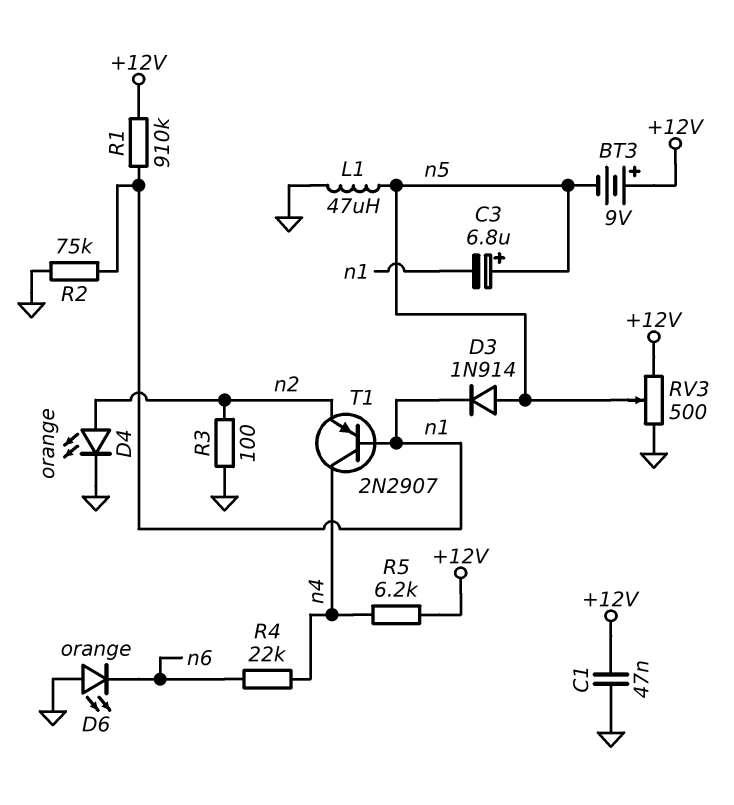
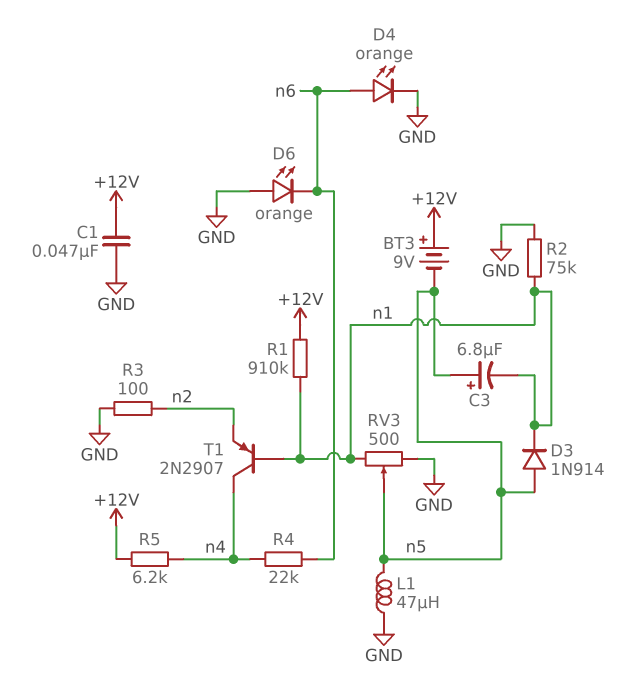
D4: LED orange (A n2, K GND) -> LED orange (A n6, K GND)
RV3: 500 (+12V, GND, wiper n5) -> 500 (GND, n1, wiper n5)

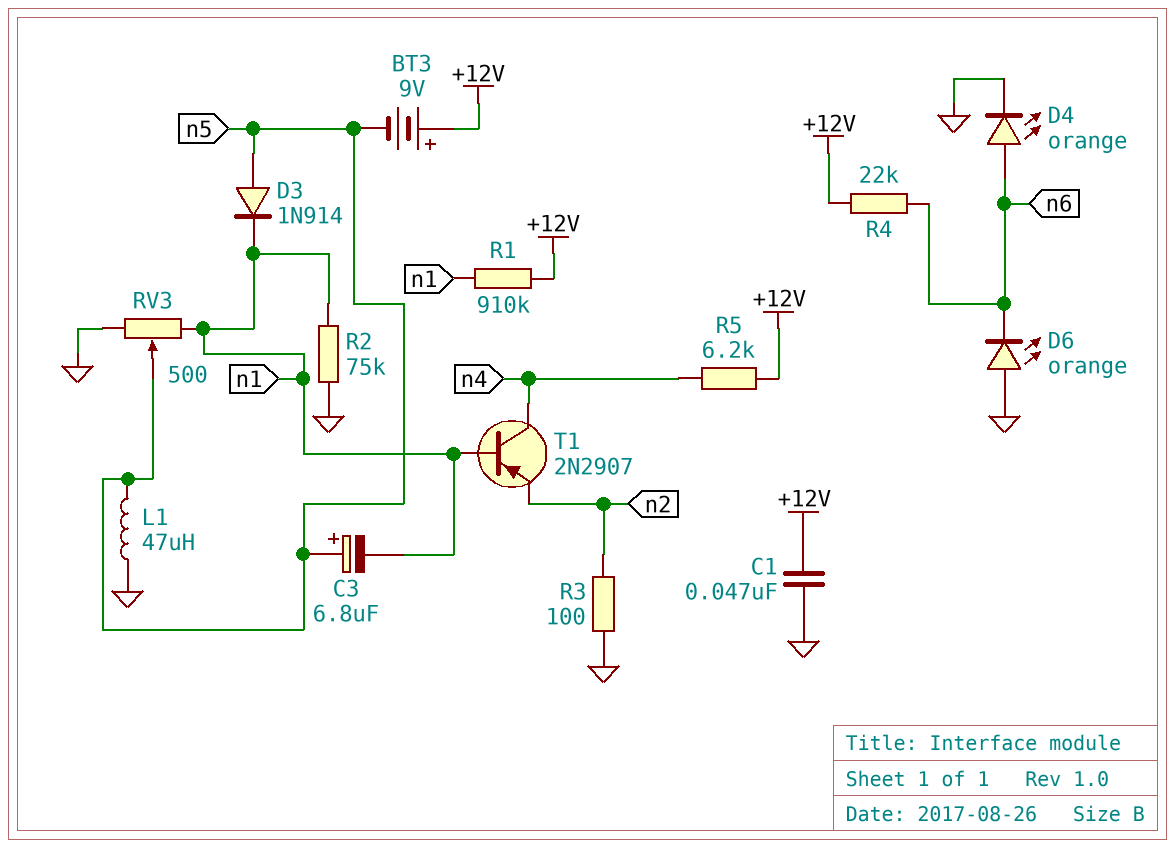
R4: 22k (n4, n6) -> 22k (+12V, n6)

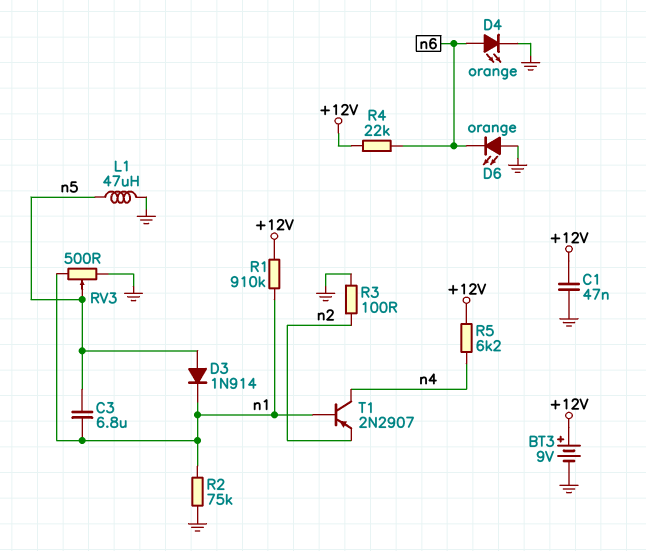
BT3: 9V (plus +12V, minus n5) -> 9V (plus +12V, minus GND)
C3: 6.8uF (plus n5, minus n1) -> 6.8uF (n1, n5)

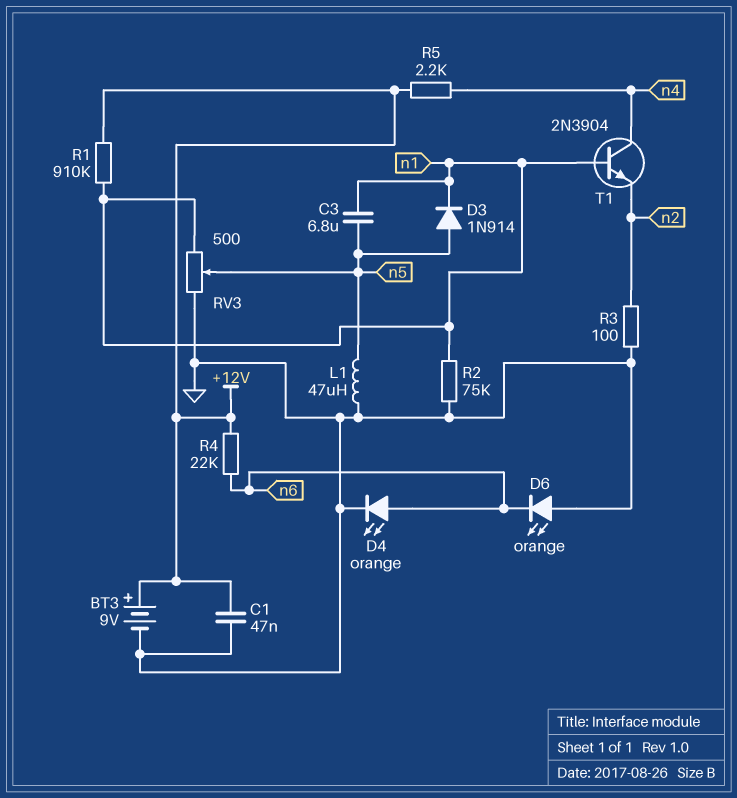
R5: 6.2k (+12V, n4) -> 2.2k (+12V, n4)
T1: PNP 2N2907 (B n1, C n4, E n2) -> NPN 2N3904 (B n1, C n4, E n2)

